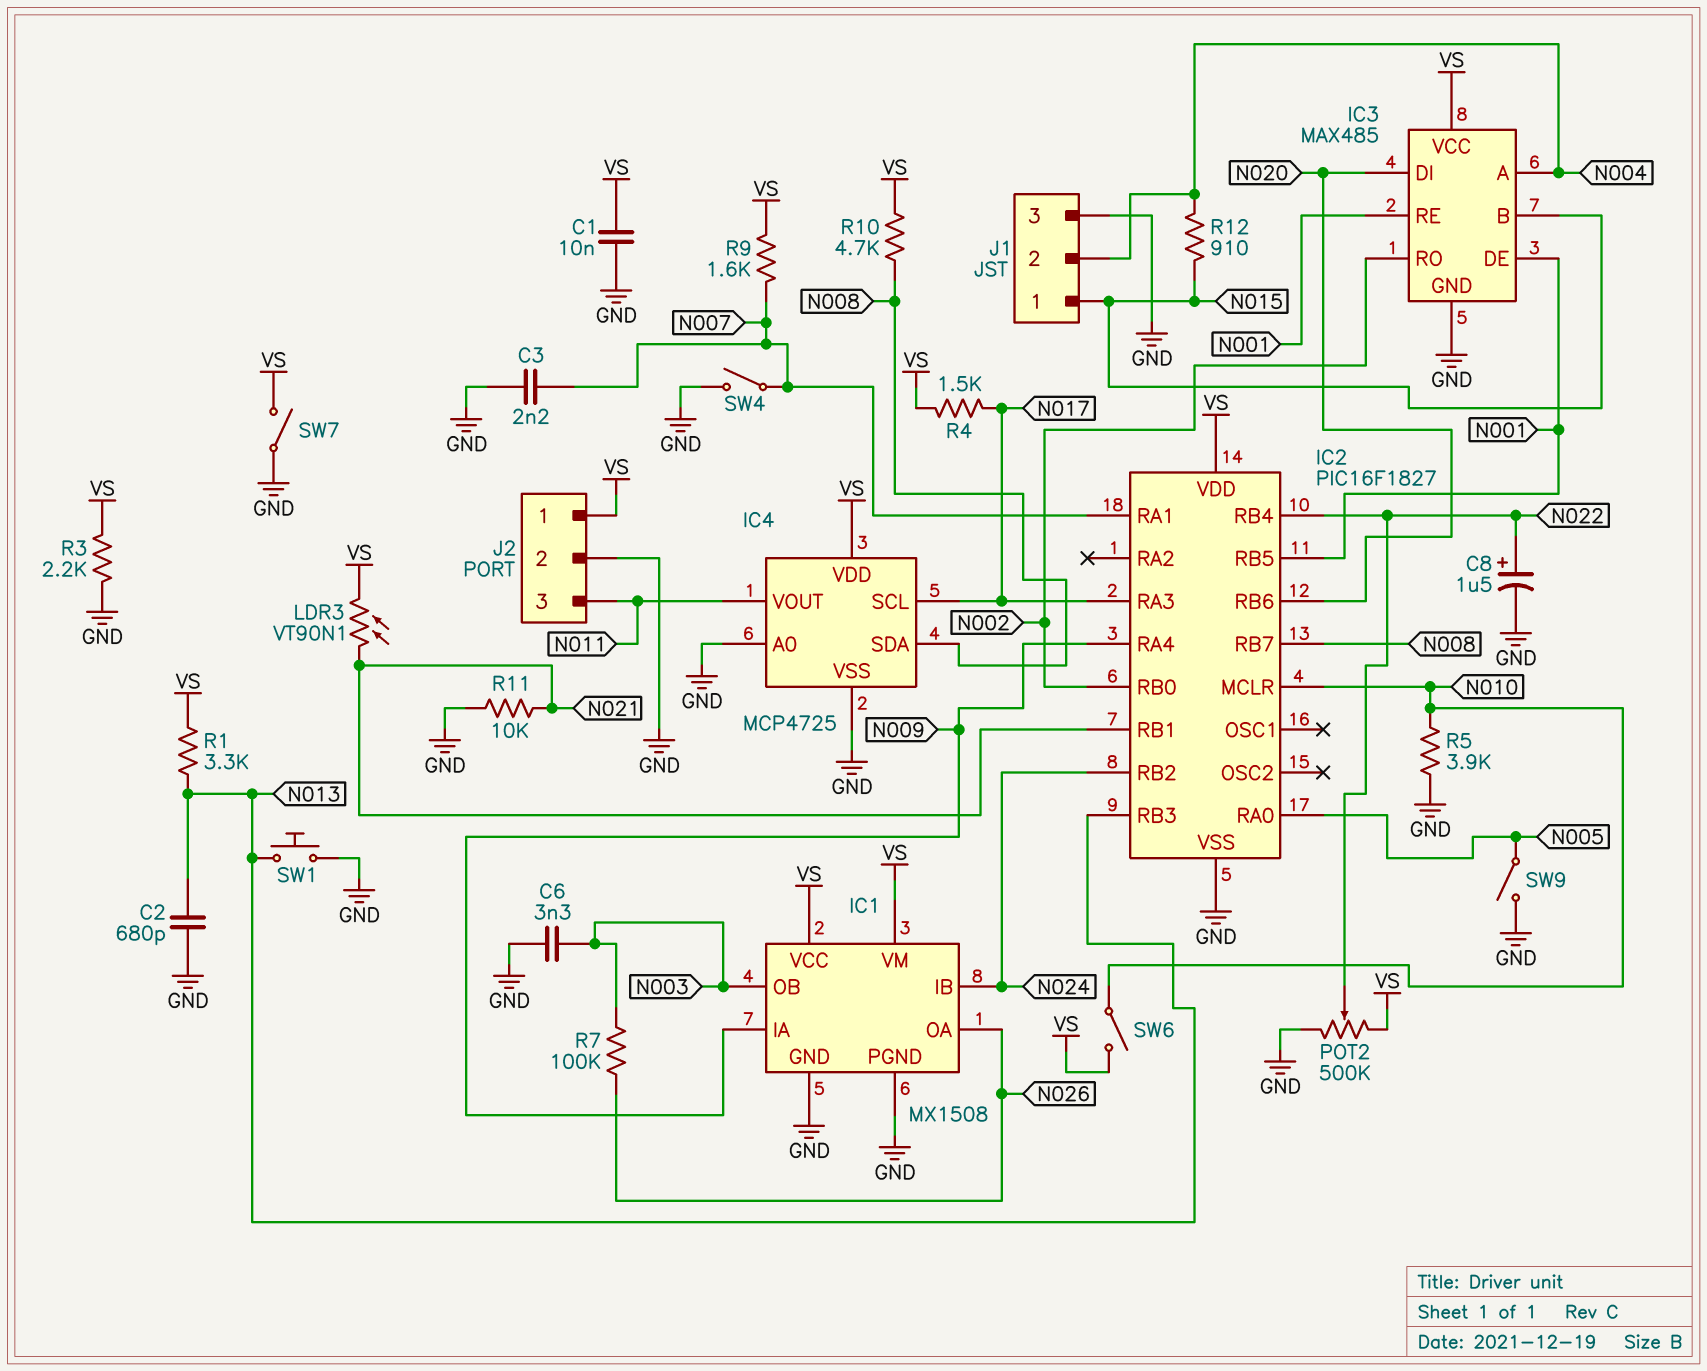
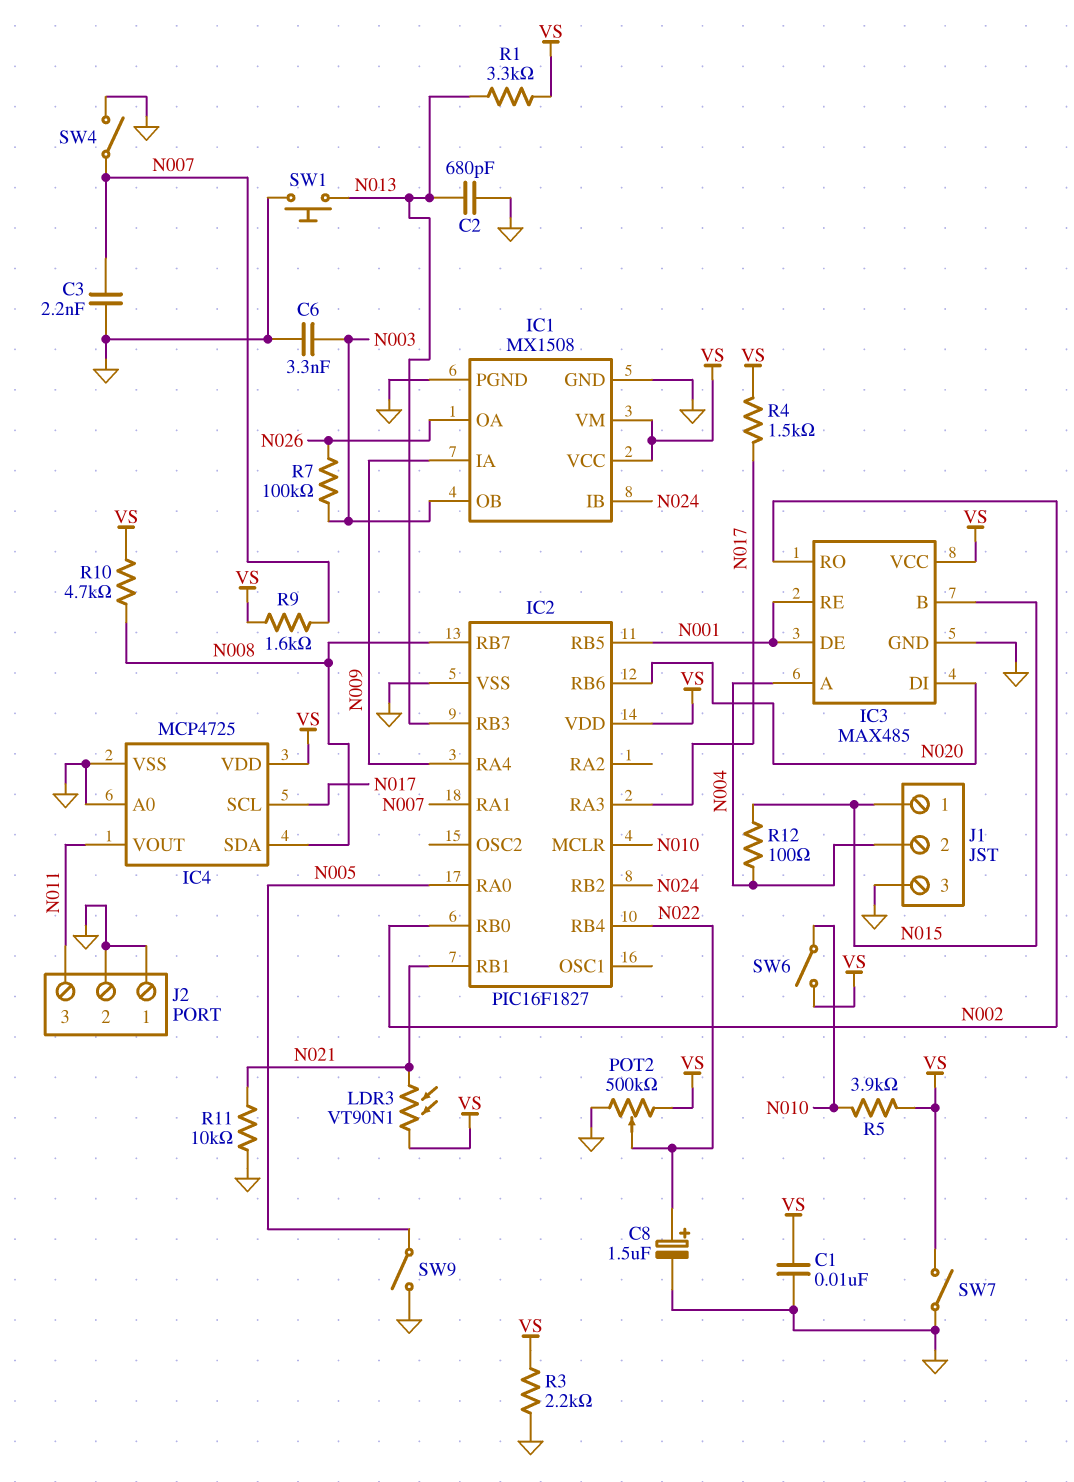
J2 pin 1: VS -> GND
R5: 3.9k (GND, N010) -> 3.9k (N010, VS)
R12: 910 (N004, N015) -> 100 (N004, N015)

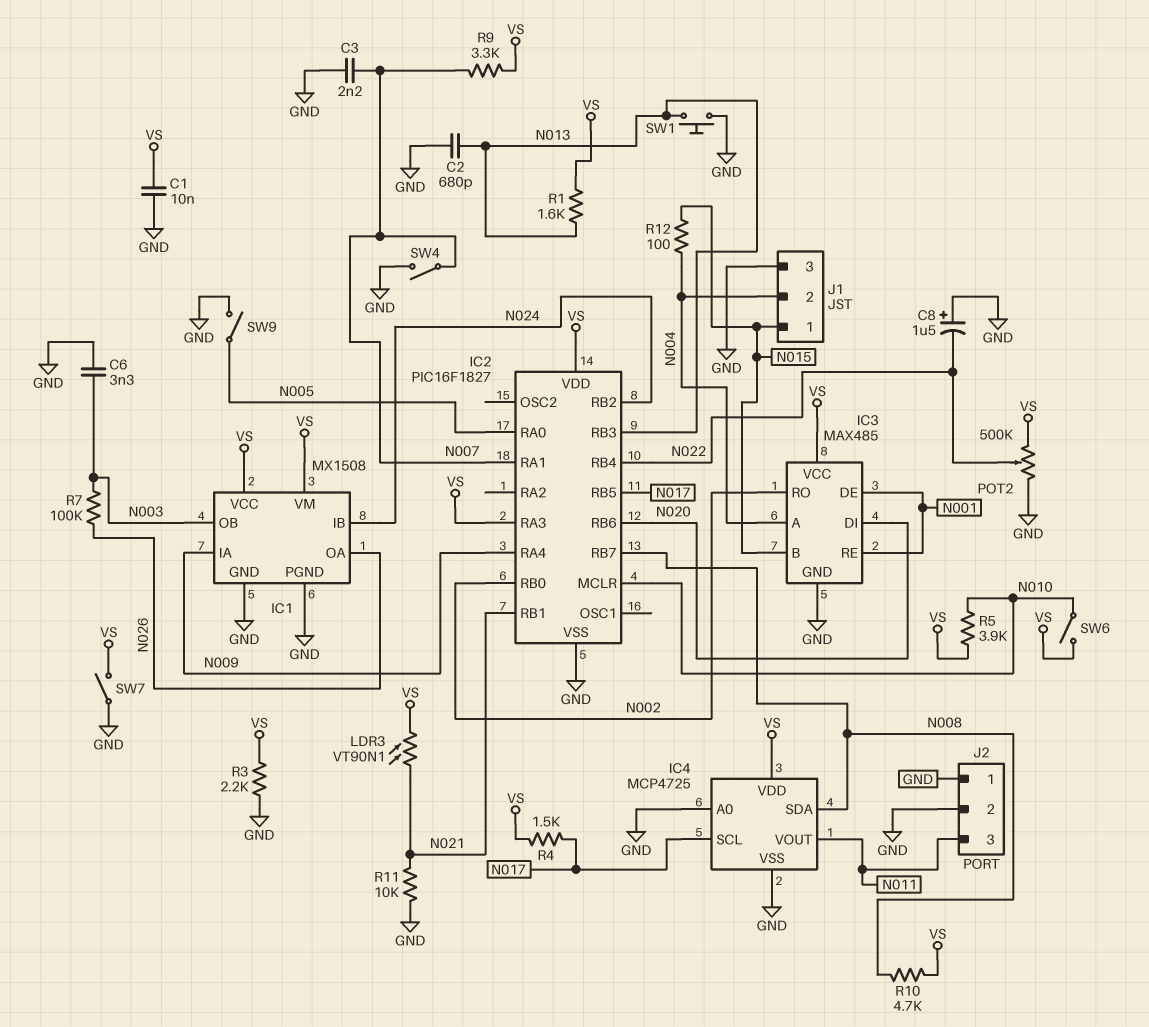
C8: 1.5uF (plus N022, minus GND) -> 1.5uF (plus GND, minus N022)
IC2 pin RA3: N017 -> VS
IC2 pin RB5: N001 -> N017
R1: 3.3k (N013, VS) -> 1.6k (N013, VS)
R9: 1.6k (N007, VS) -> 3.3k (N007, VS)

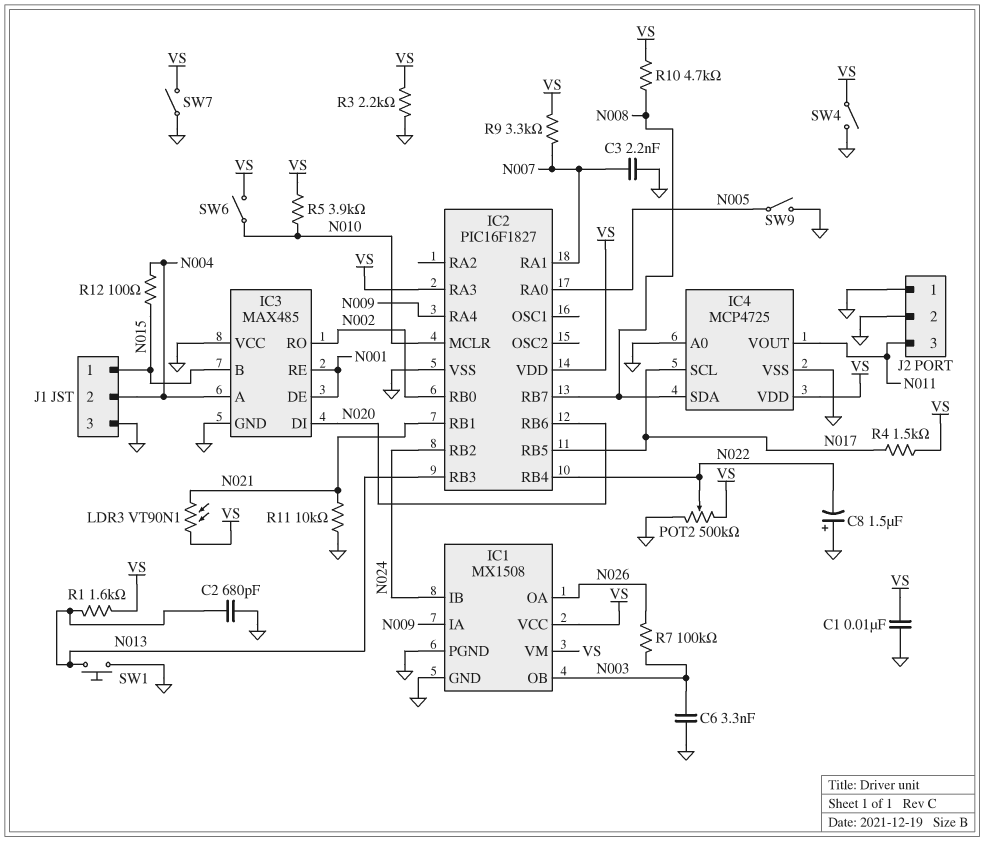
IC3 pin VCC: VS -> GND
SW4: switch (GND, N007) -> switch (GND, VS)

